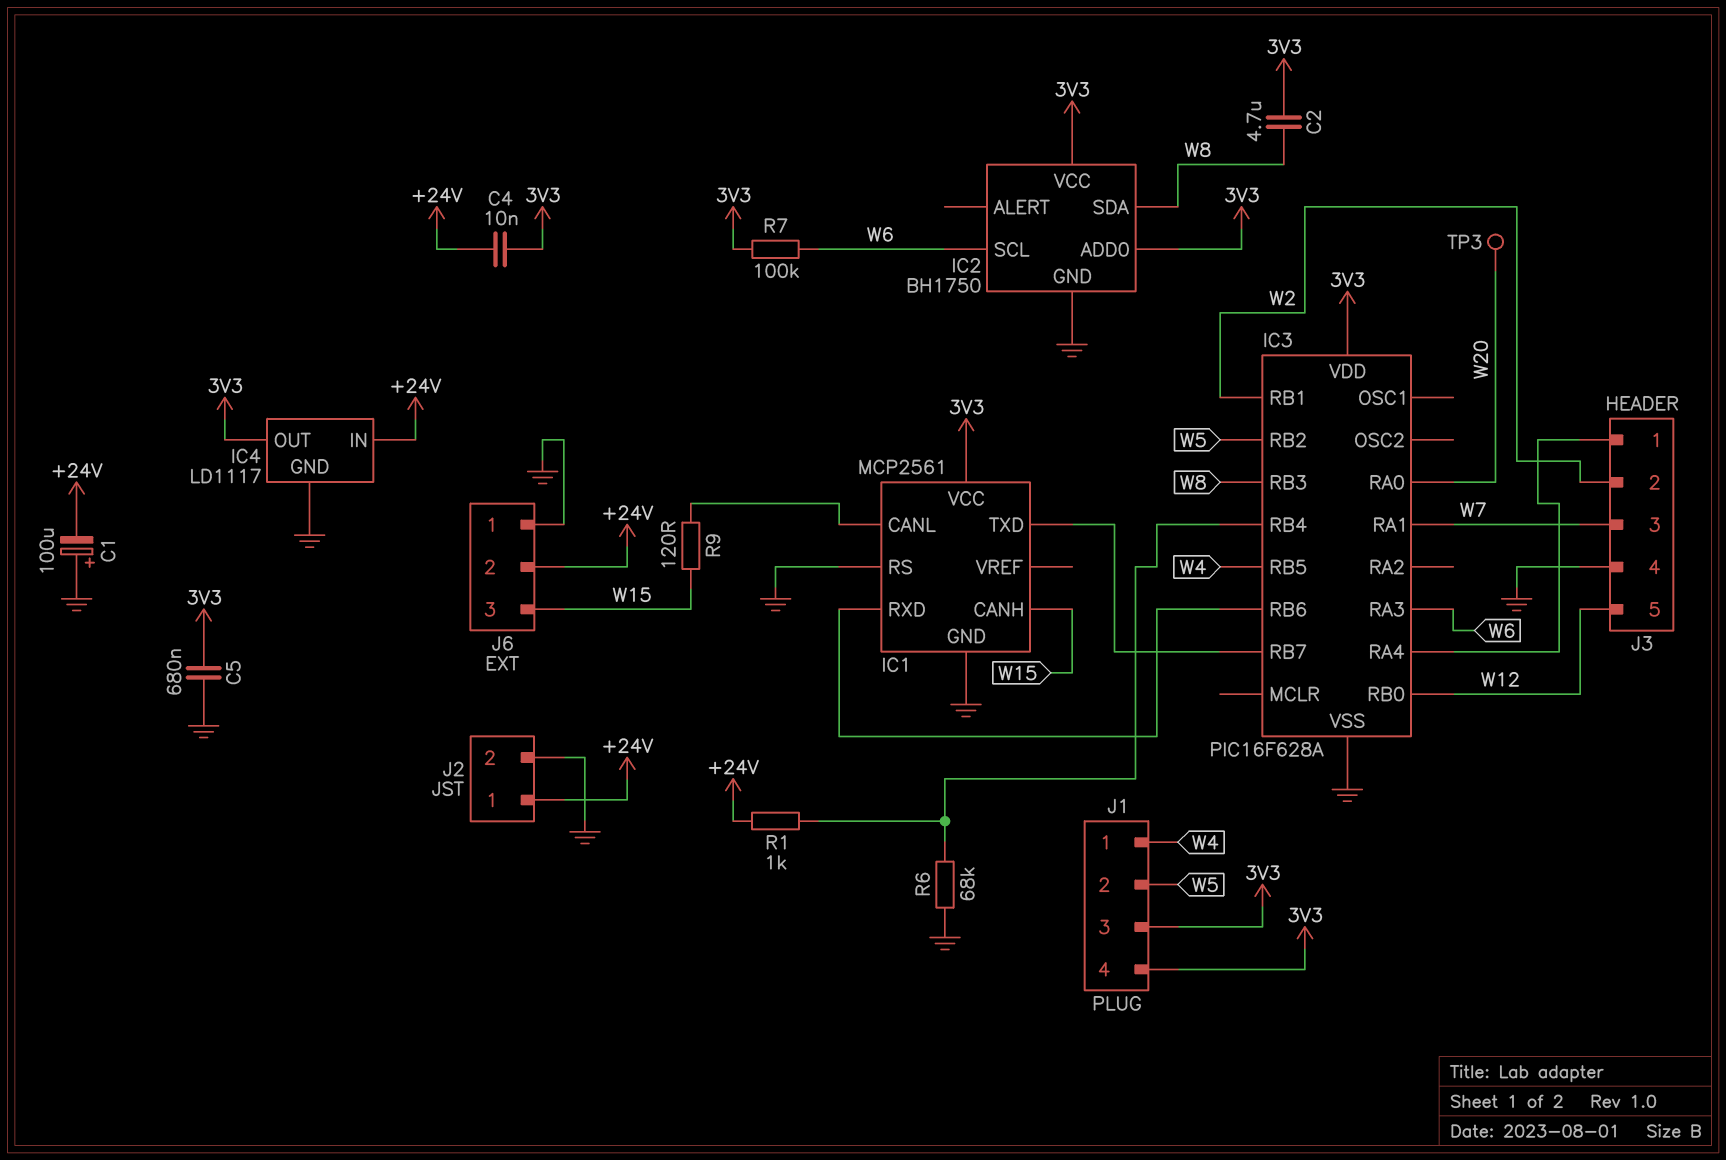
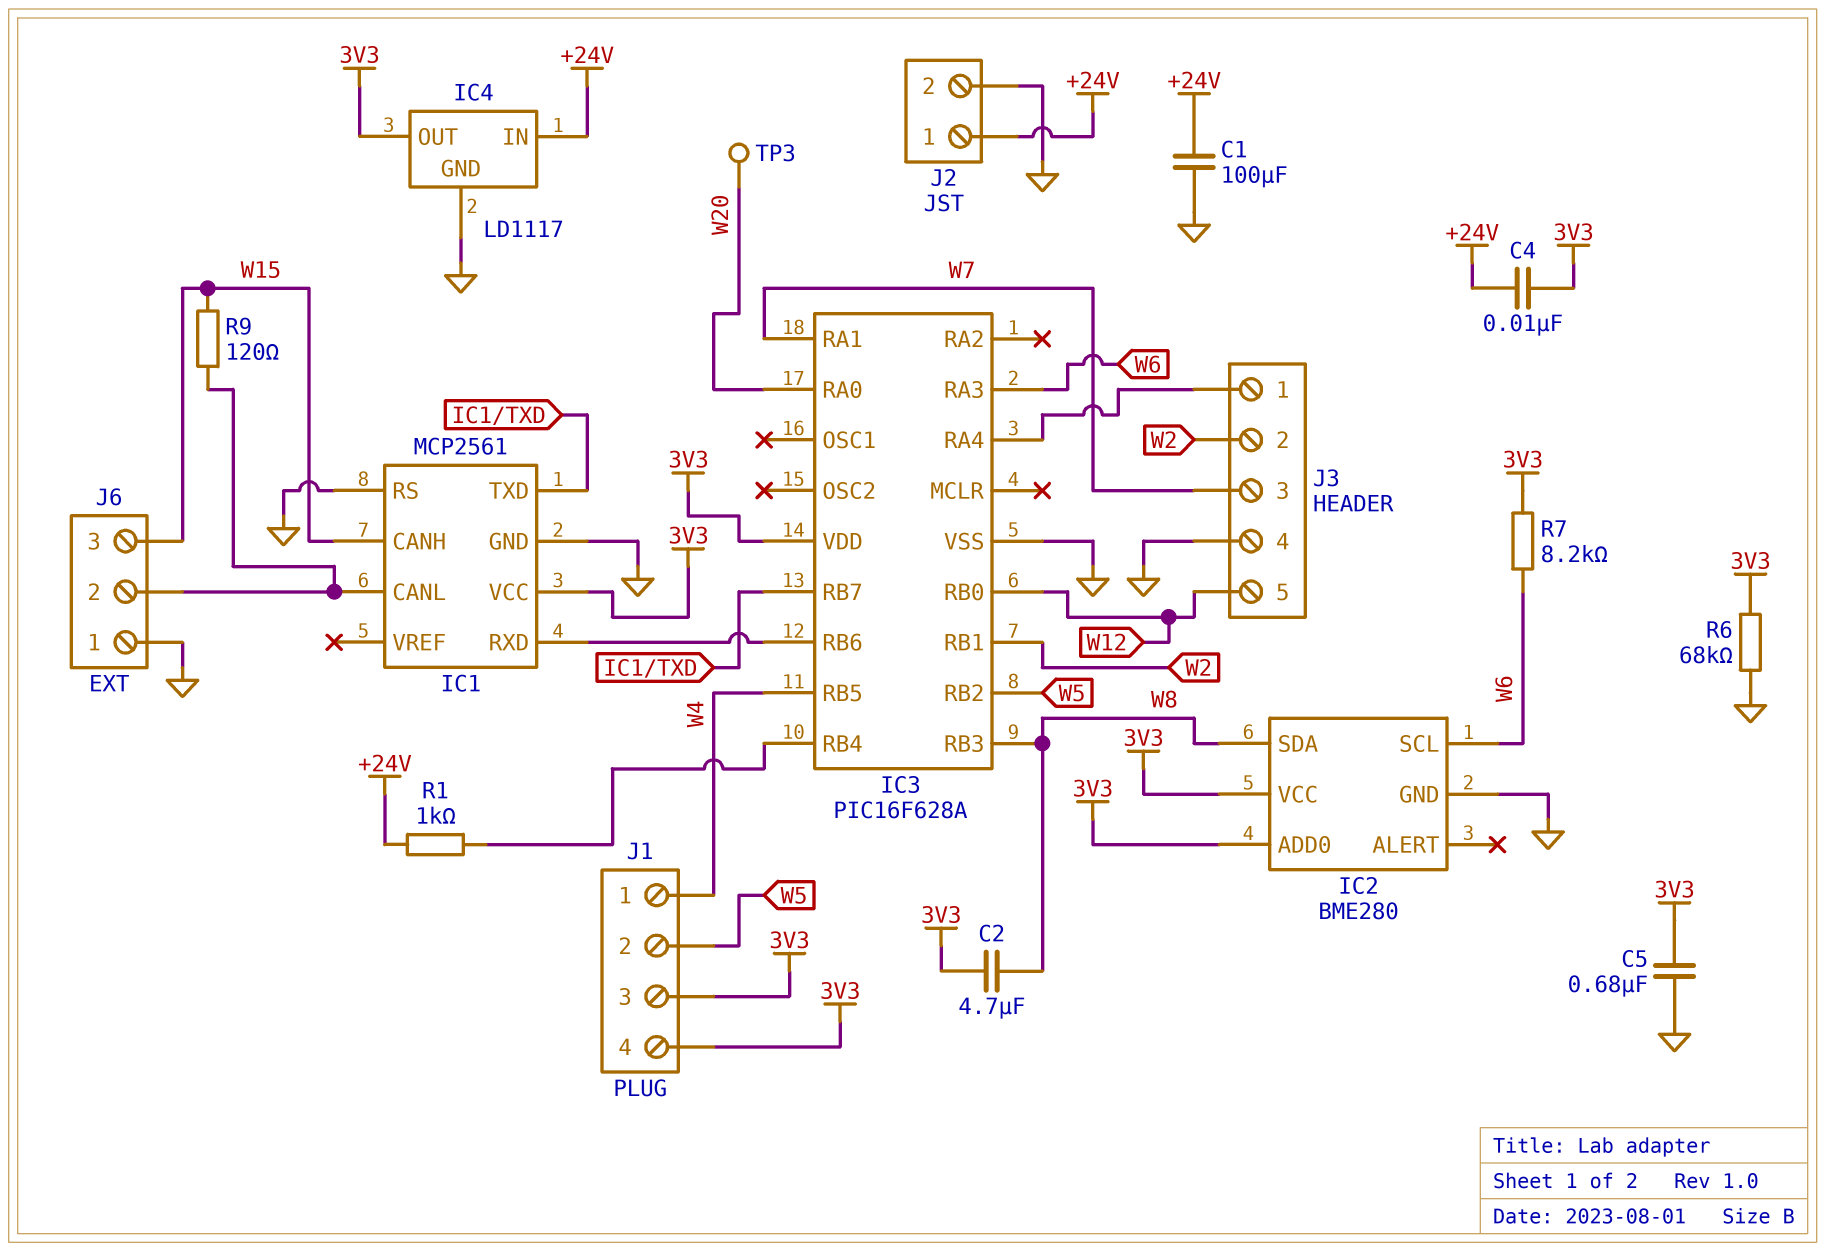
C1: 100uF (plus GND, minus +24V) -> 100uF (+24V, GND)
IC2: BH1750 -> BME280
J6 pin 2: +24V -> IC1/CANL
R6: 68k (GND, IC3/RB4) -> 68k (3V3, GND)
R7: 100k (3V3, W6) -> 8.2k (3V3, W6)

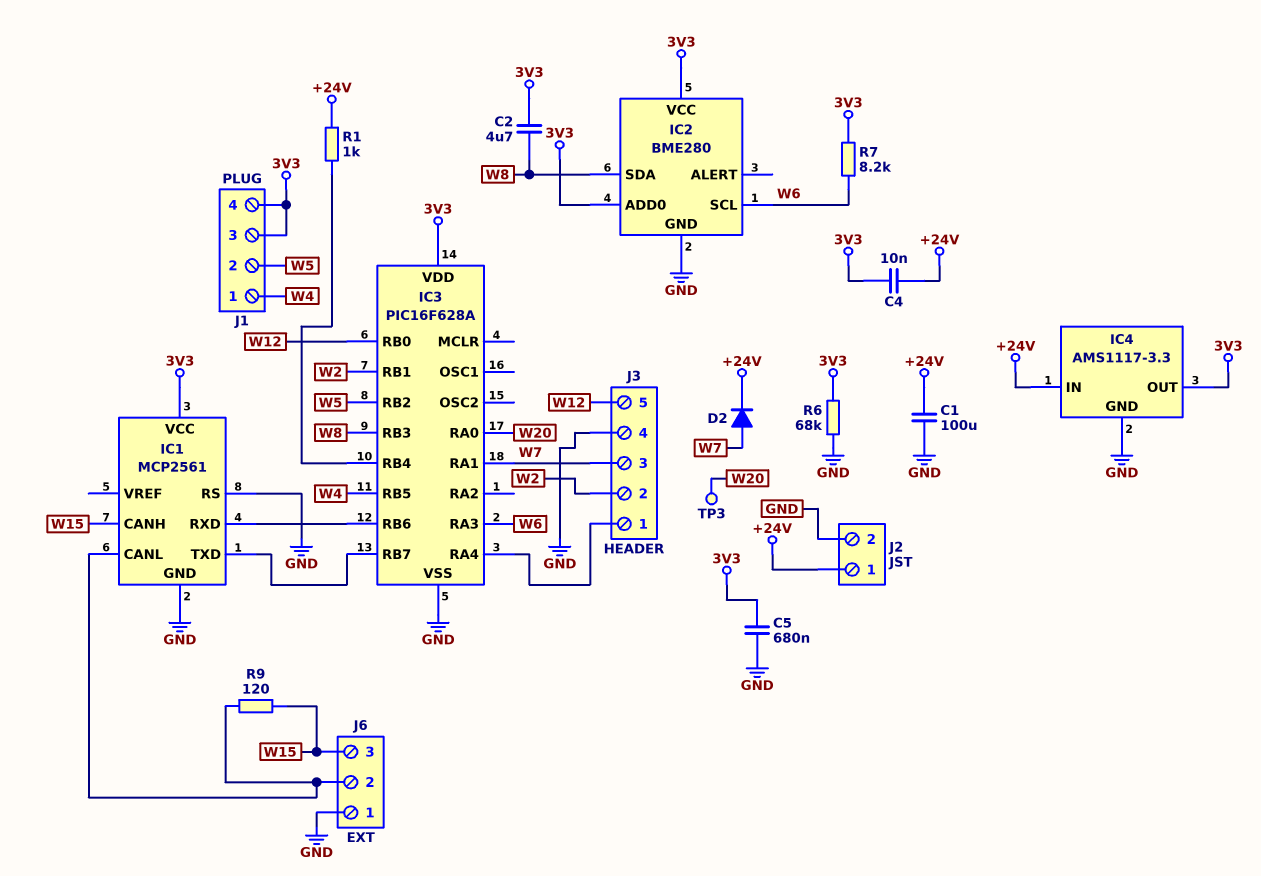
D2: none -> diode (A W7, K +24V)
IC4: LD1117 -> AMS1117-3.3

